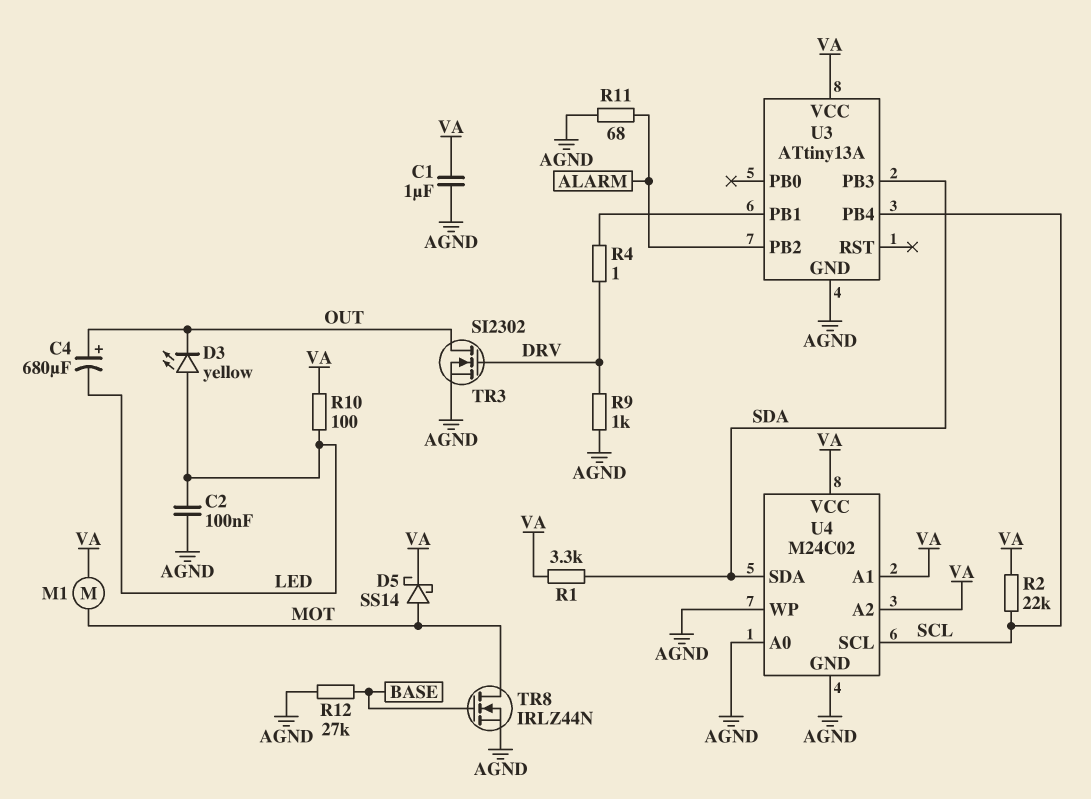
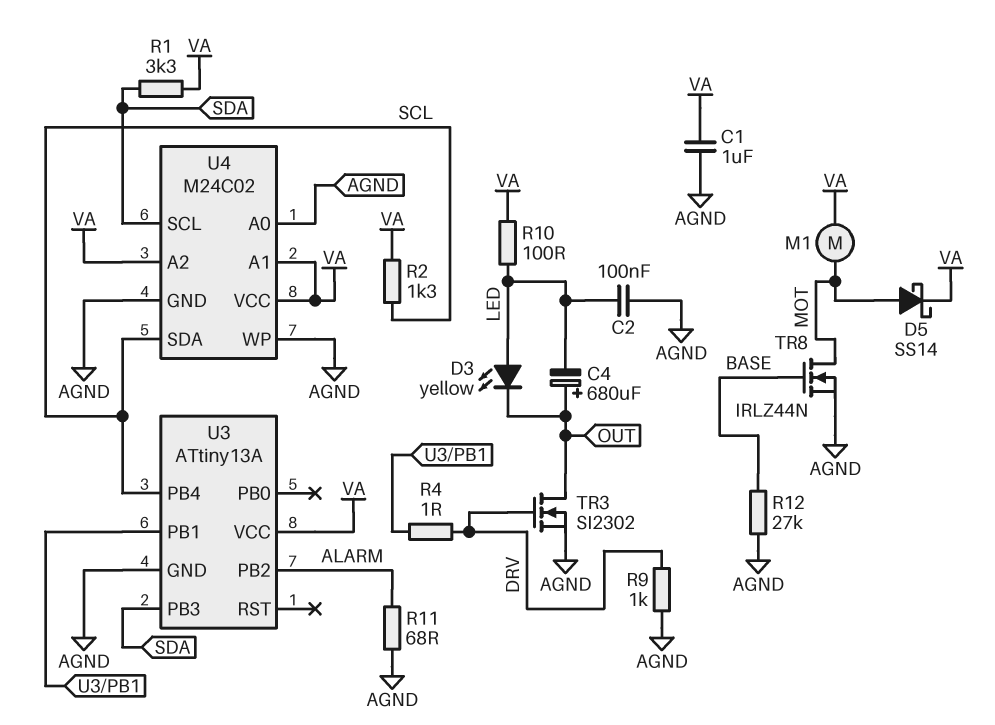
R2: 22k (SCL, VA) -> 1.3k (SCL, VA)
U4 pin SCL: SCL -> SDA
U4 pin SDA: SDA -> SCL

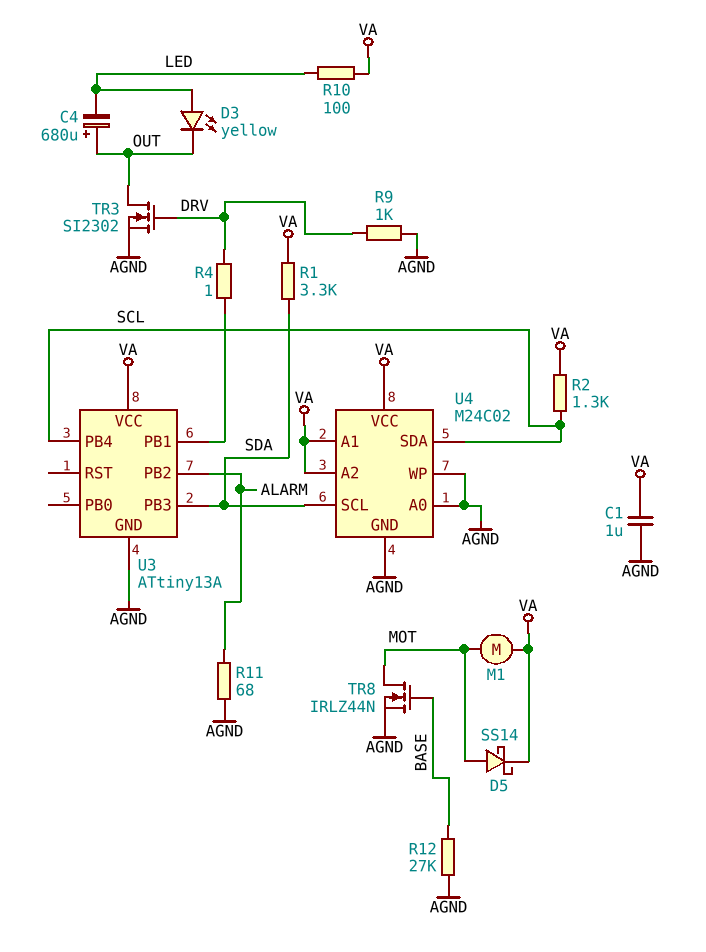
C2: 100nF (AGND, LED) -> none

